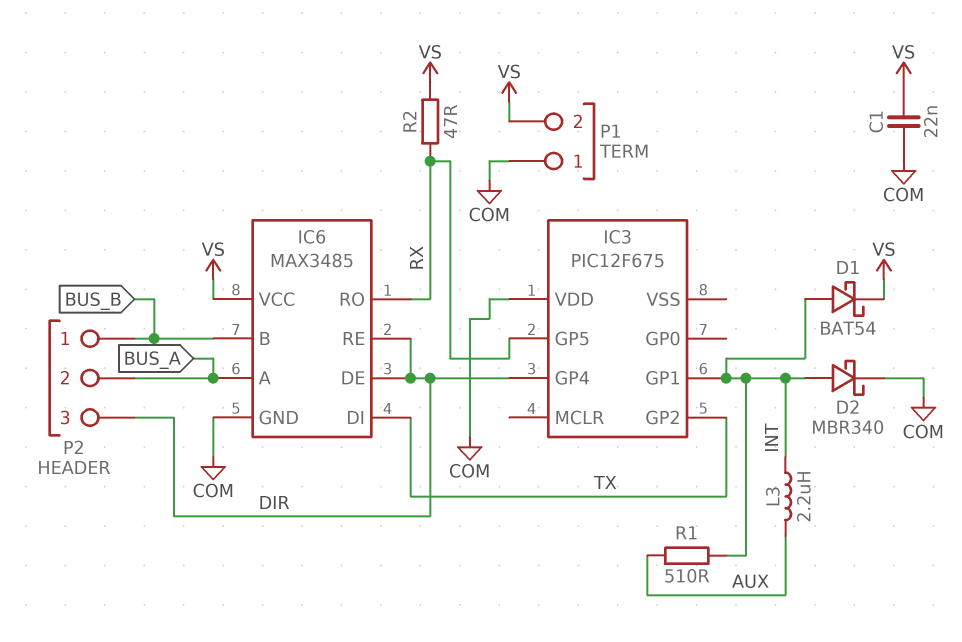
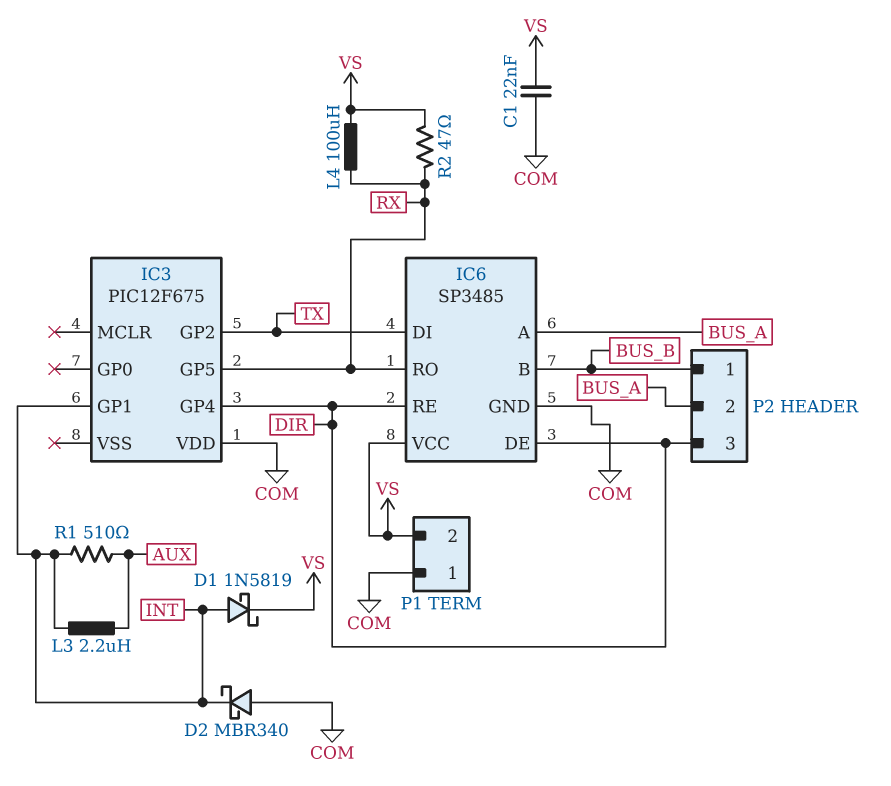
D1: schottky BAT54 (A INT, K VS) -> schottky 1N5819 (A INT, K VS)
D2: schottky MBR340 (A INT, K COM) -> schottky MBR340 (A COM, K INT)
IC6: MAX3485 -> SP3485
L4: none -> 100uH (RX, VS)

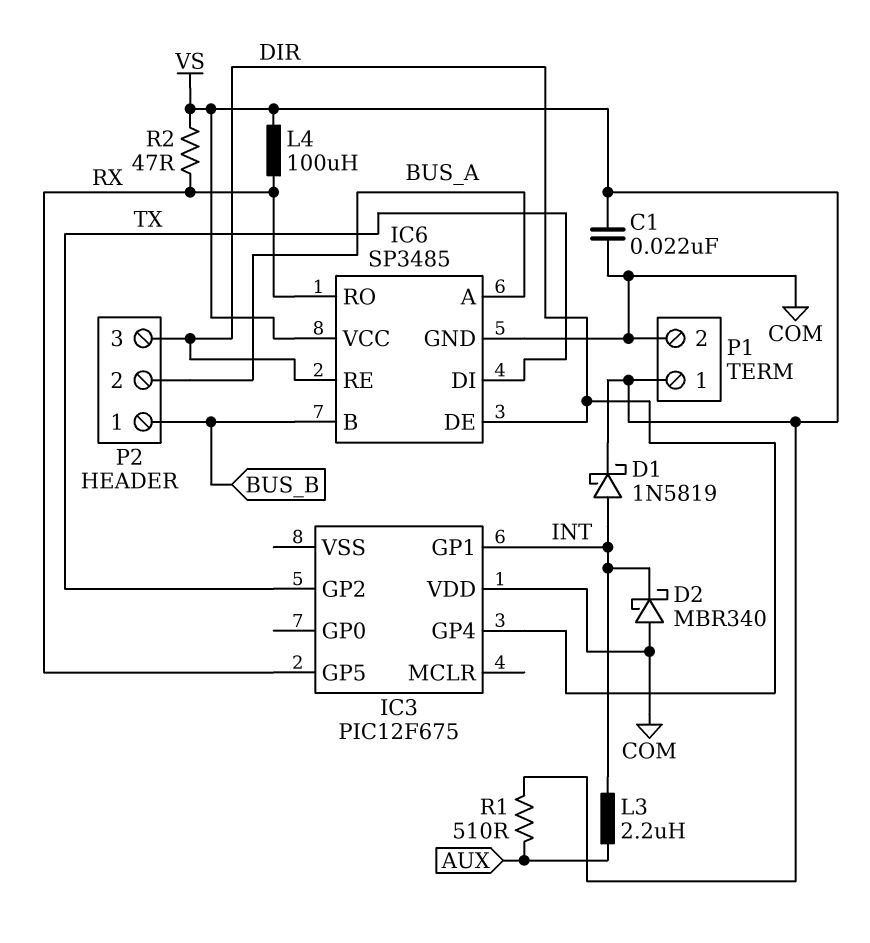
P1 pin 1: COM -> VS
P1 pin 2: VS -> COM
R1: 510 (AUX, INT) -> 510 (AUX, VS)

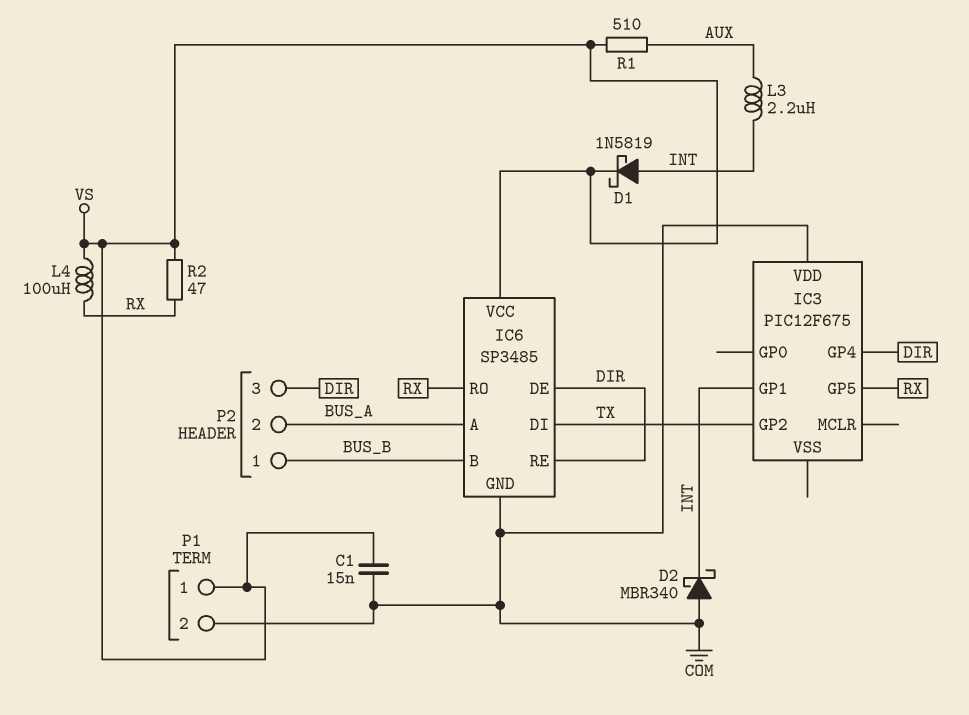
C1: 22nF (COM, VS) -> 15nF (COM, VS)

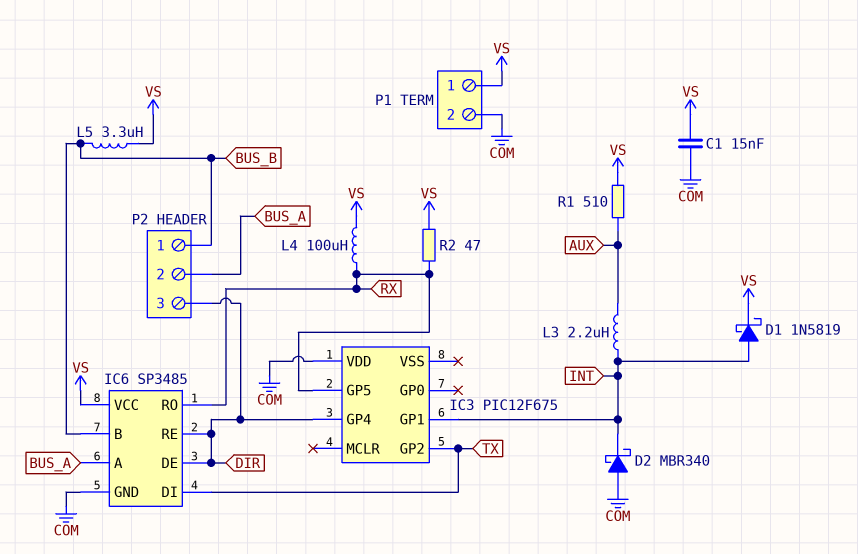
L5: none -> 3.3uH (BUS_B, VS)

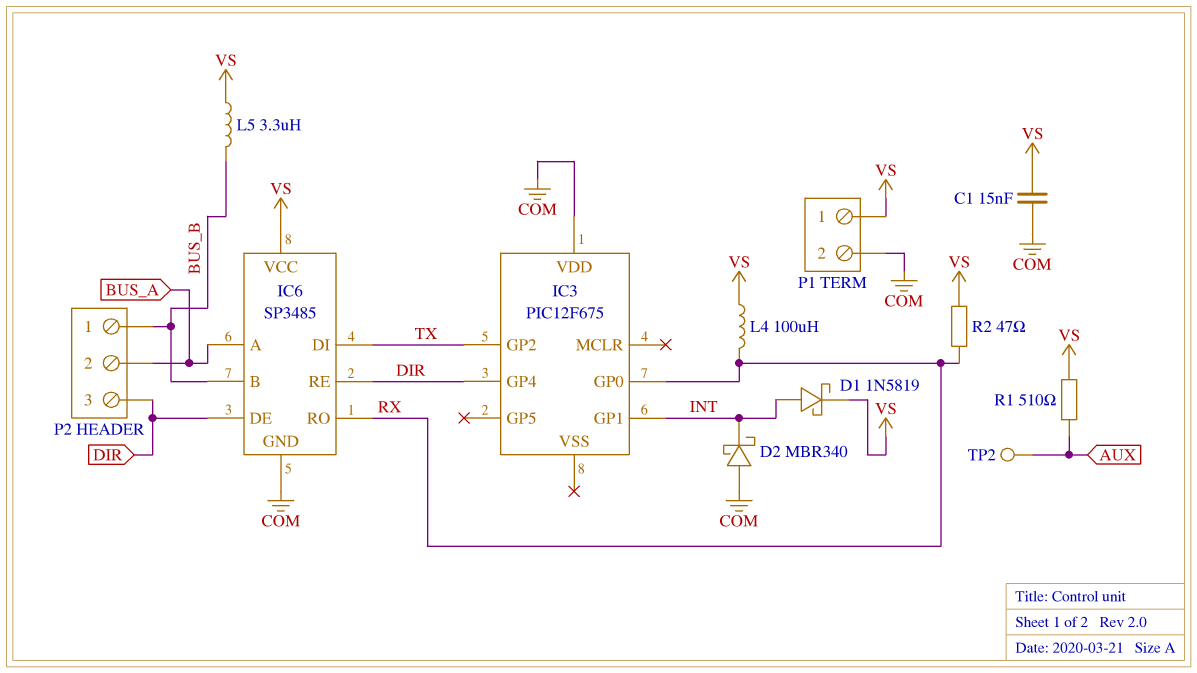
IC3 pin GP0: none -> RX
IC3 pin GP5: RX -> none
L3: 2.2uH (AUX, INT) -> none
TP2: none -> test point (AUX)

